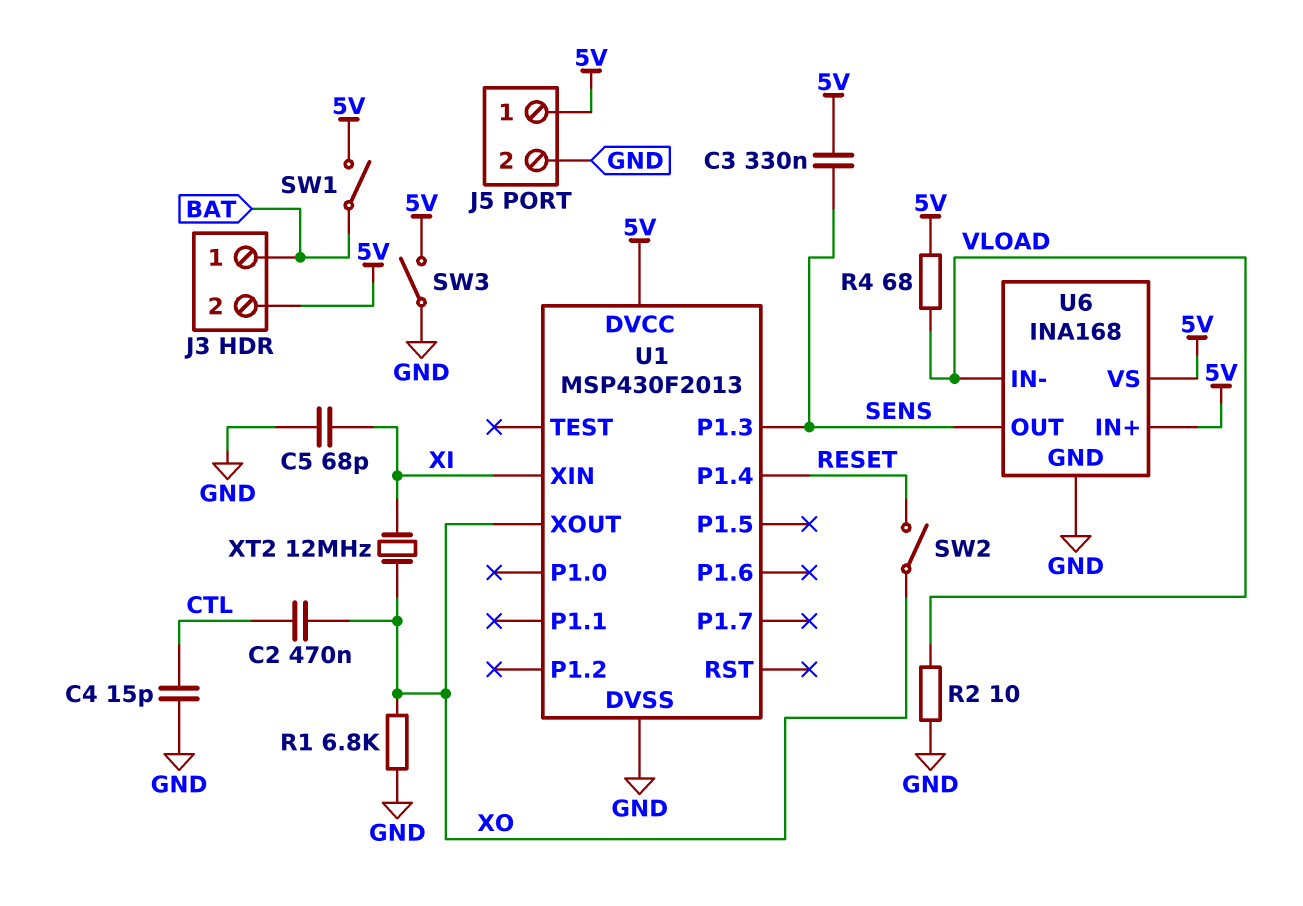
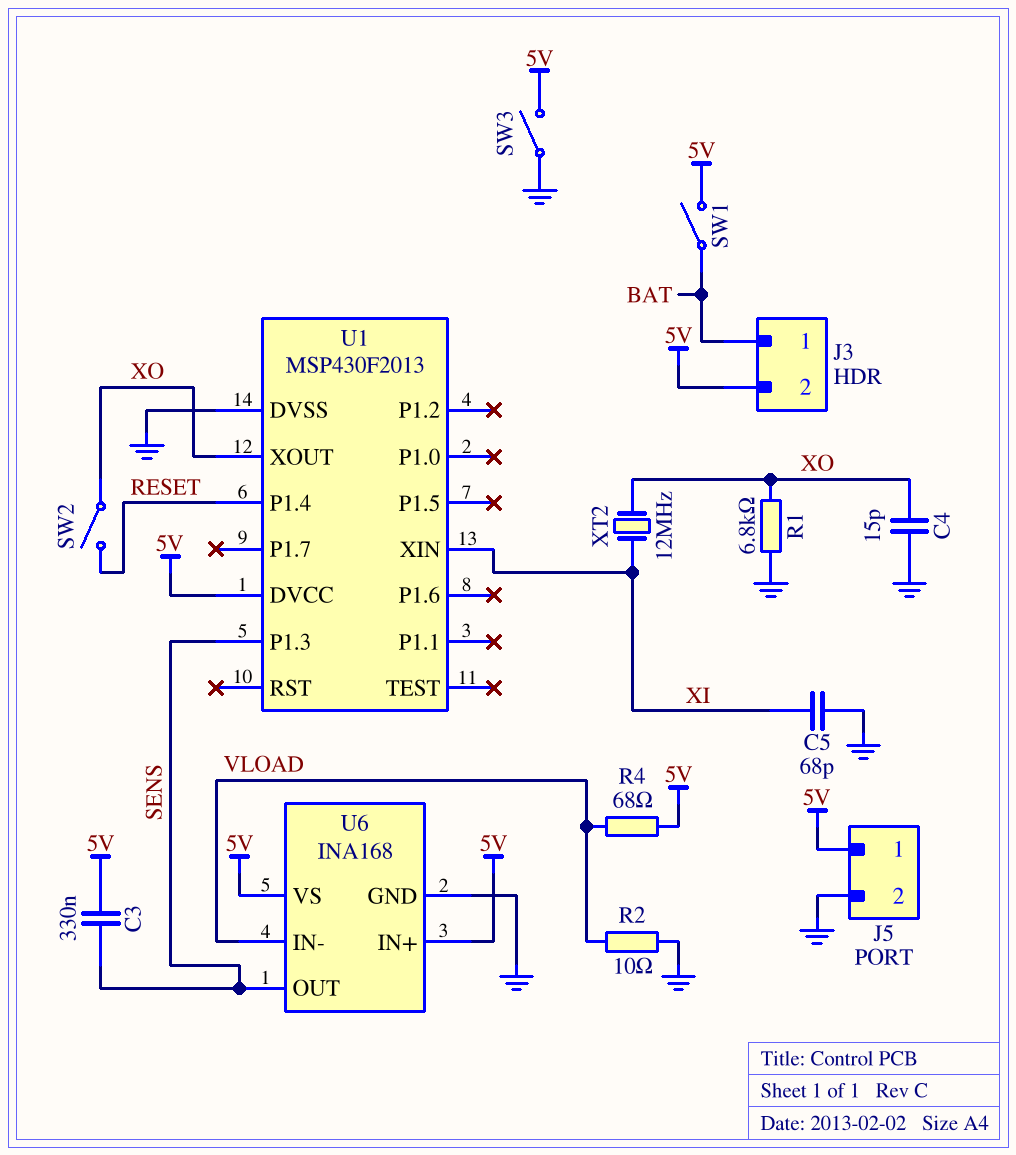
C2: 470nF (CTL, XO) -> none
C4: 15pF (CTL, GND) -> 15pF (GND, XO)

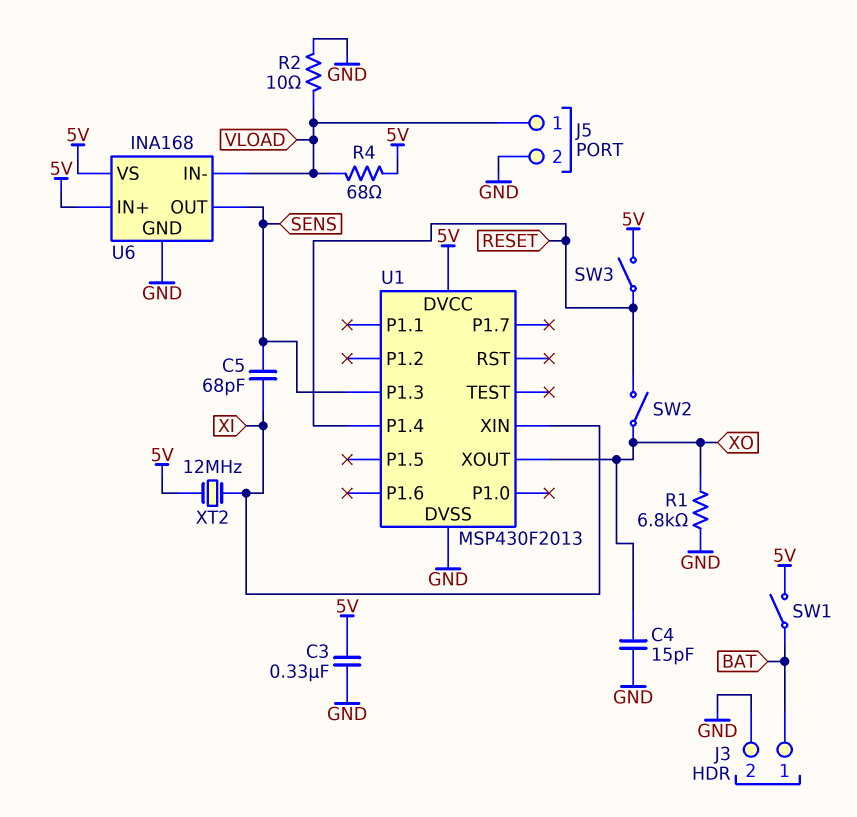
C3: 330nF (5V, SENS) -> 330nF (5V, GND)
C5: 68pF (GND, XI) -> 68pF (SENS, XI)
J3 pin 2: 5V -> GND
J5 pin 1: 5V -> VLOAD
SW3: switch (5V, GND) -> switch (5V, RESET)
XT2: 12MHz (XI, XO) -> 12MHz (5V, XI)

